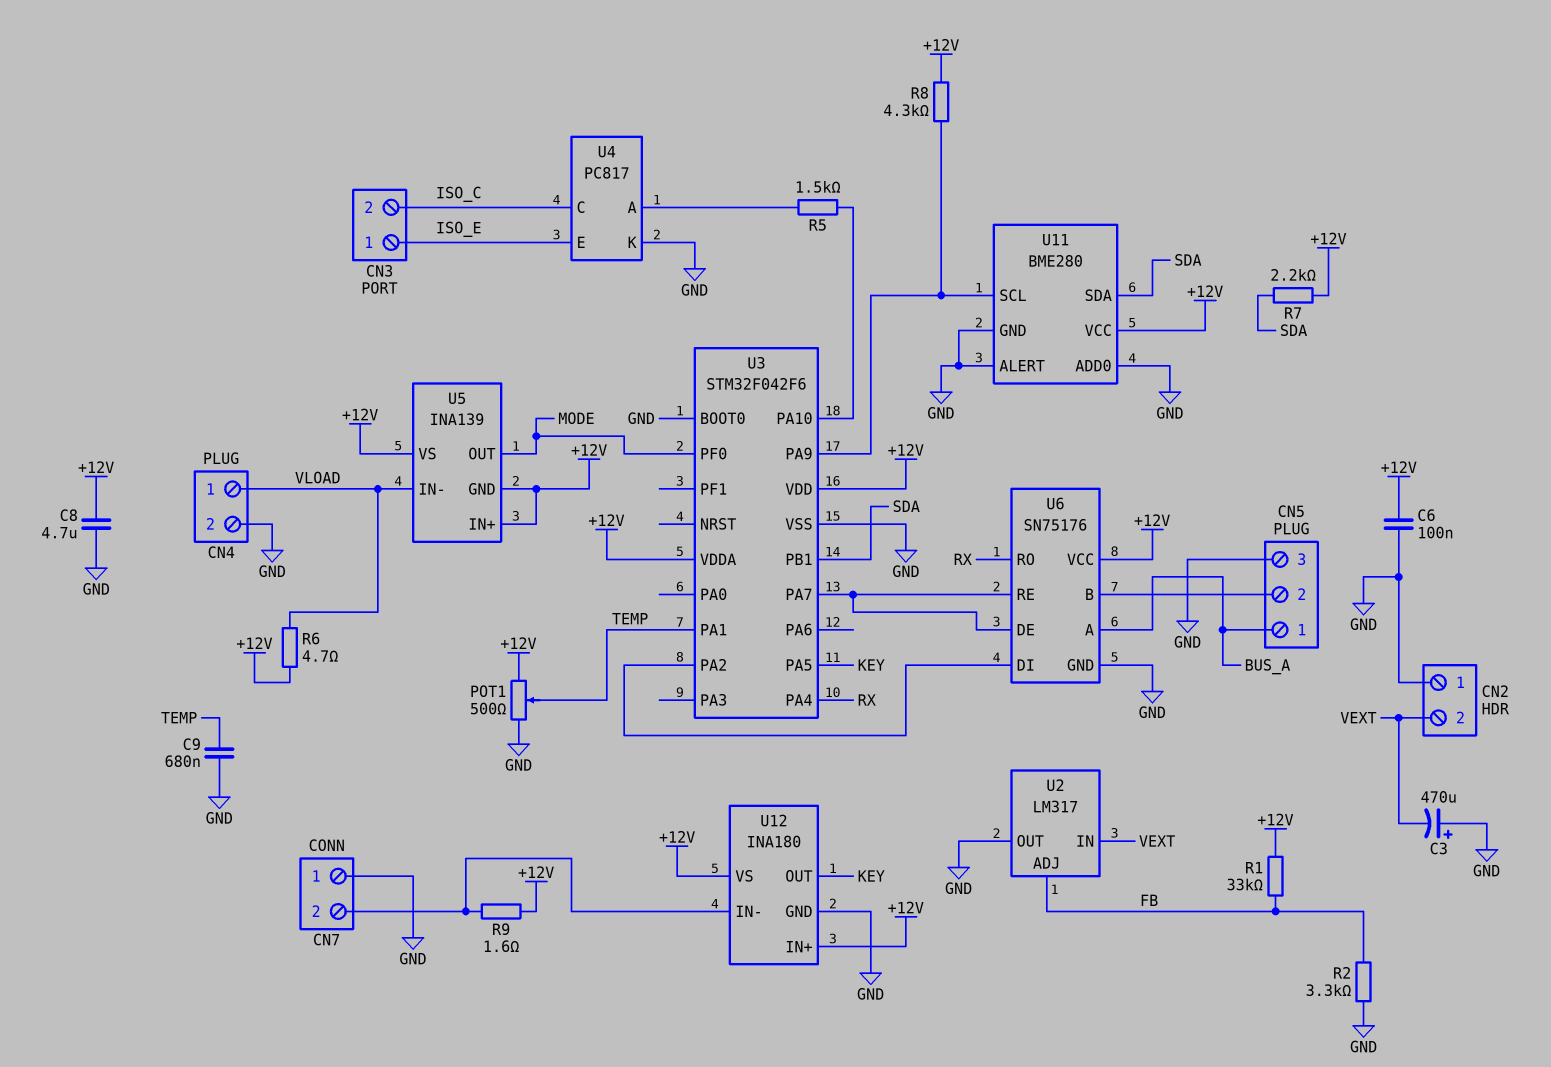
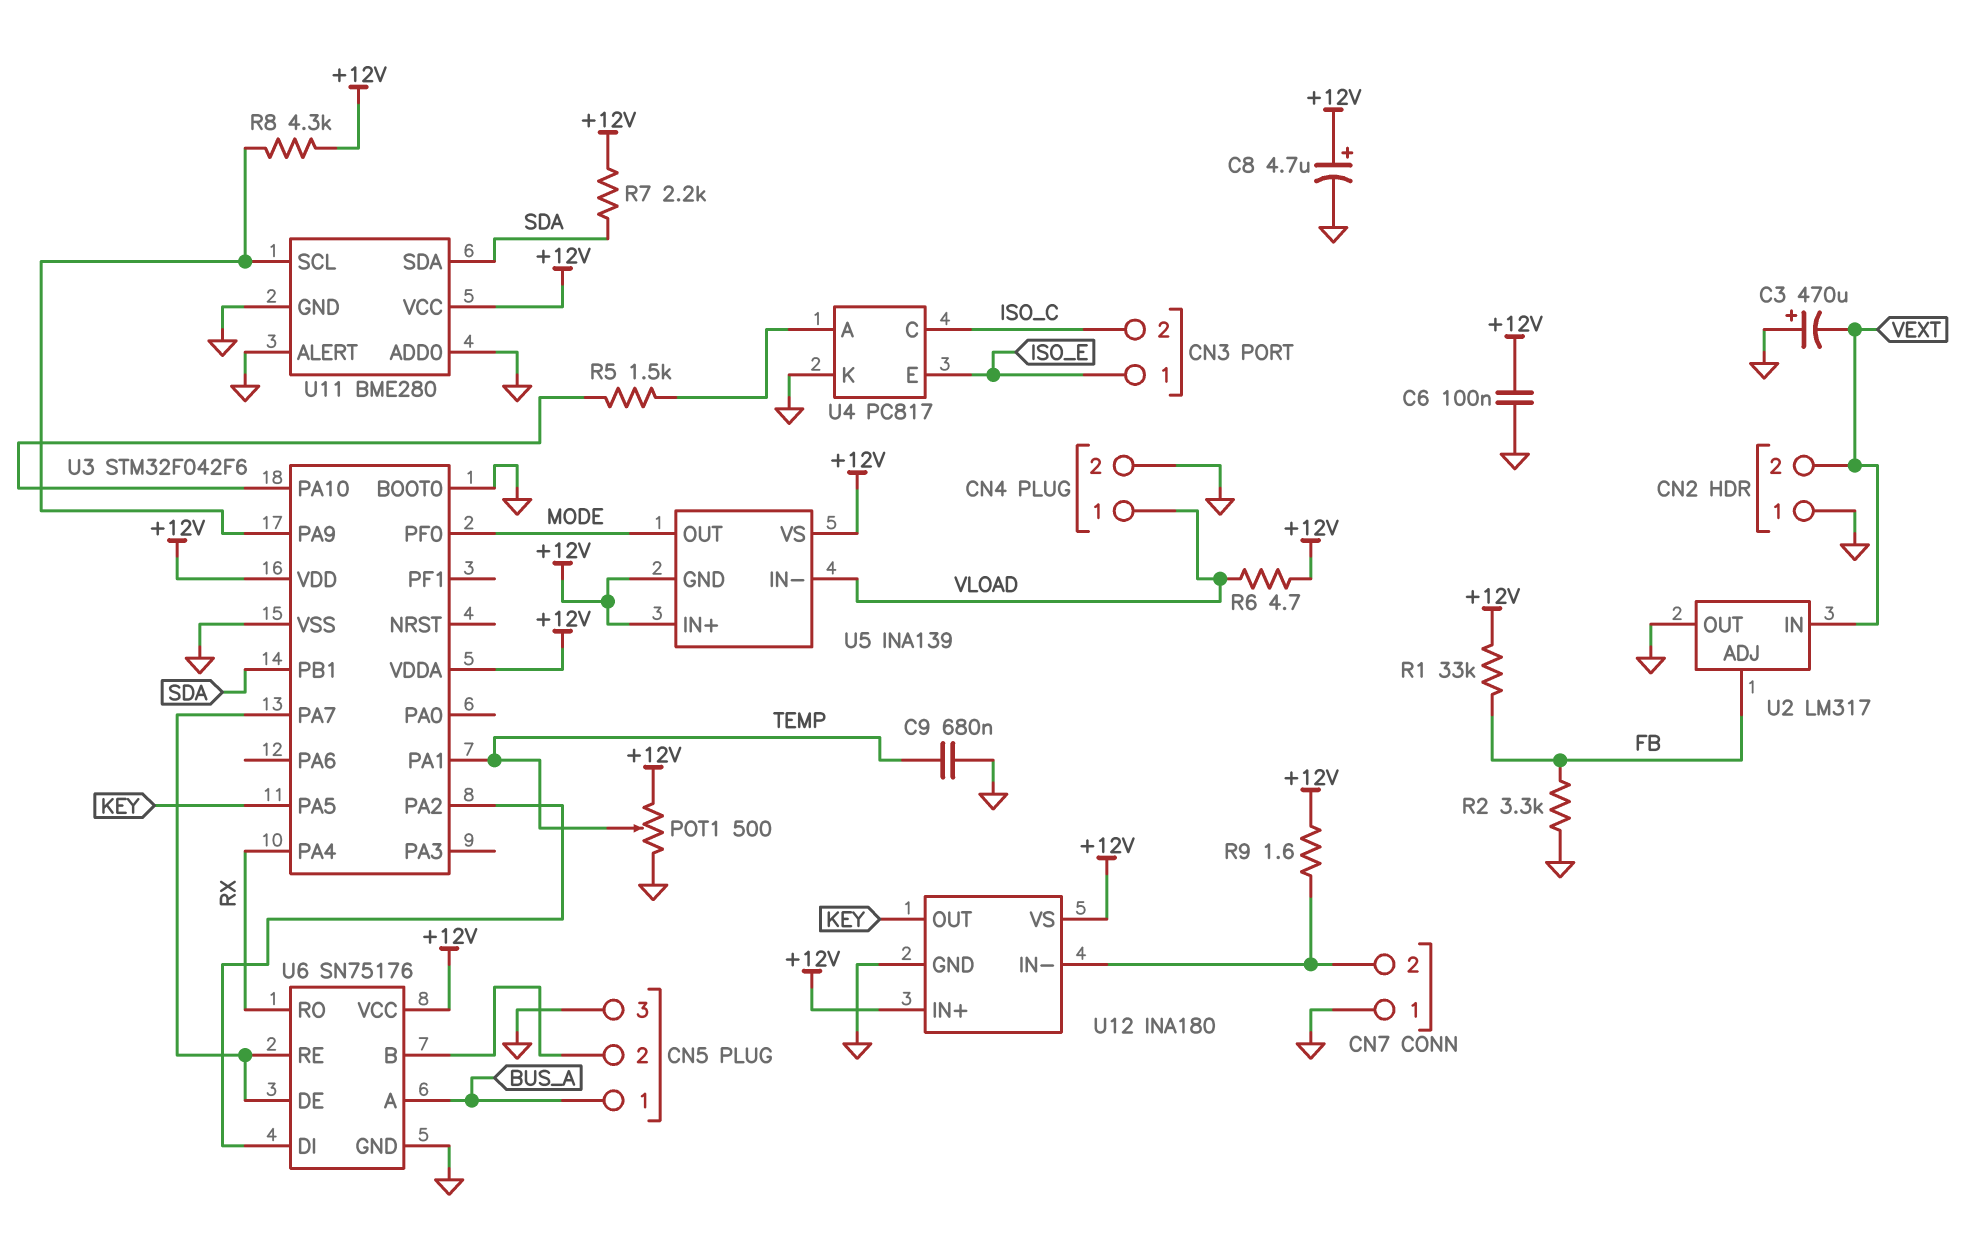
C8: 4.7uF (+12V, GND) -> 4.7uF (plus +12V, minus GND)

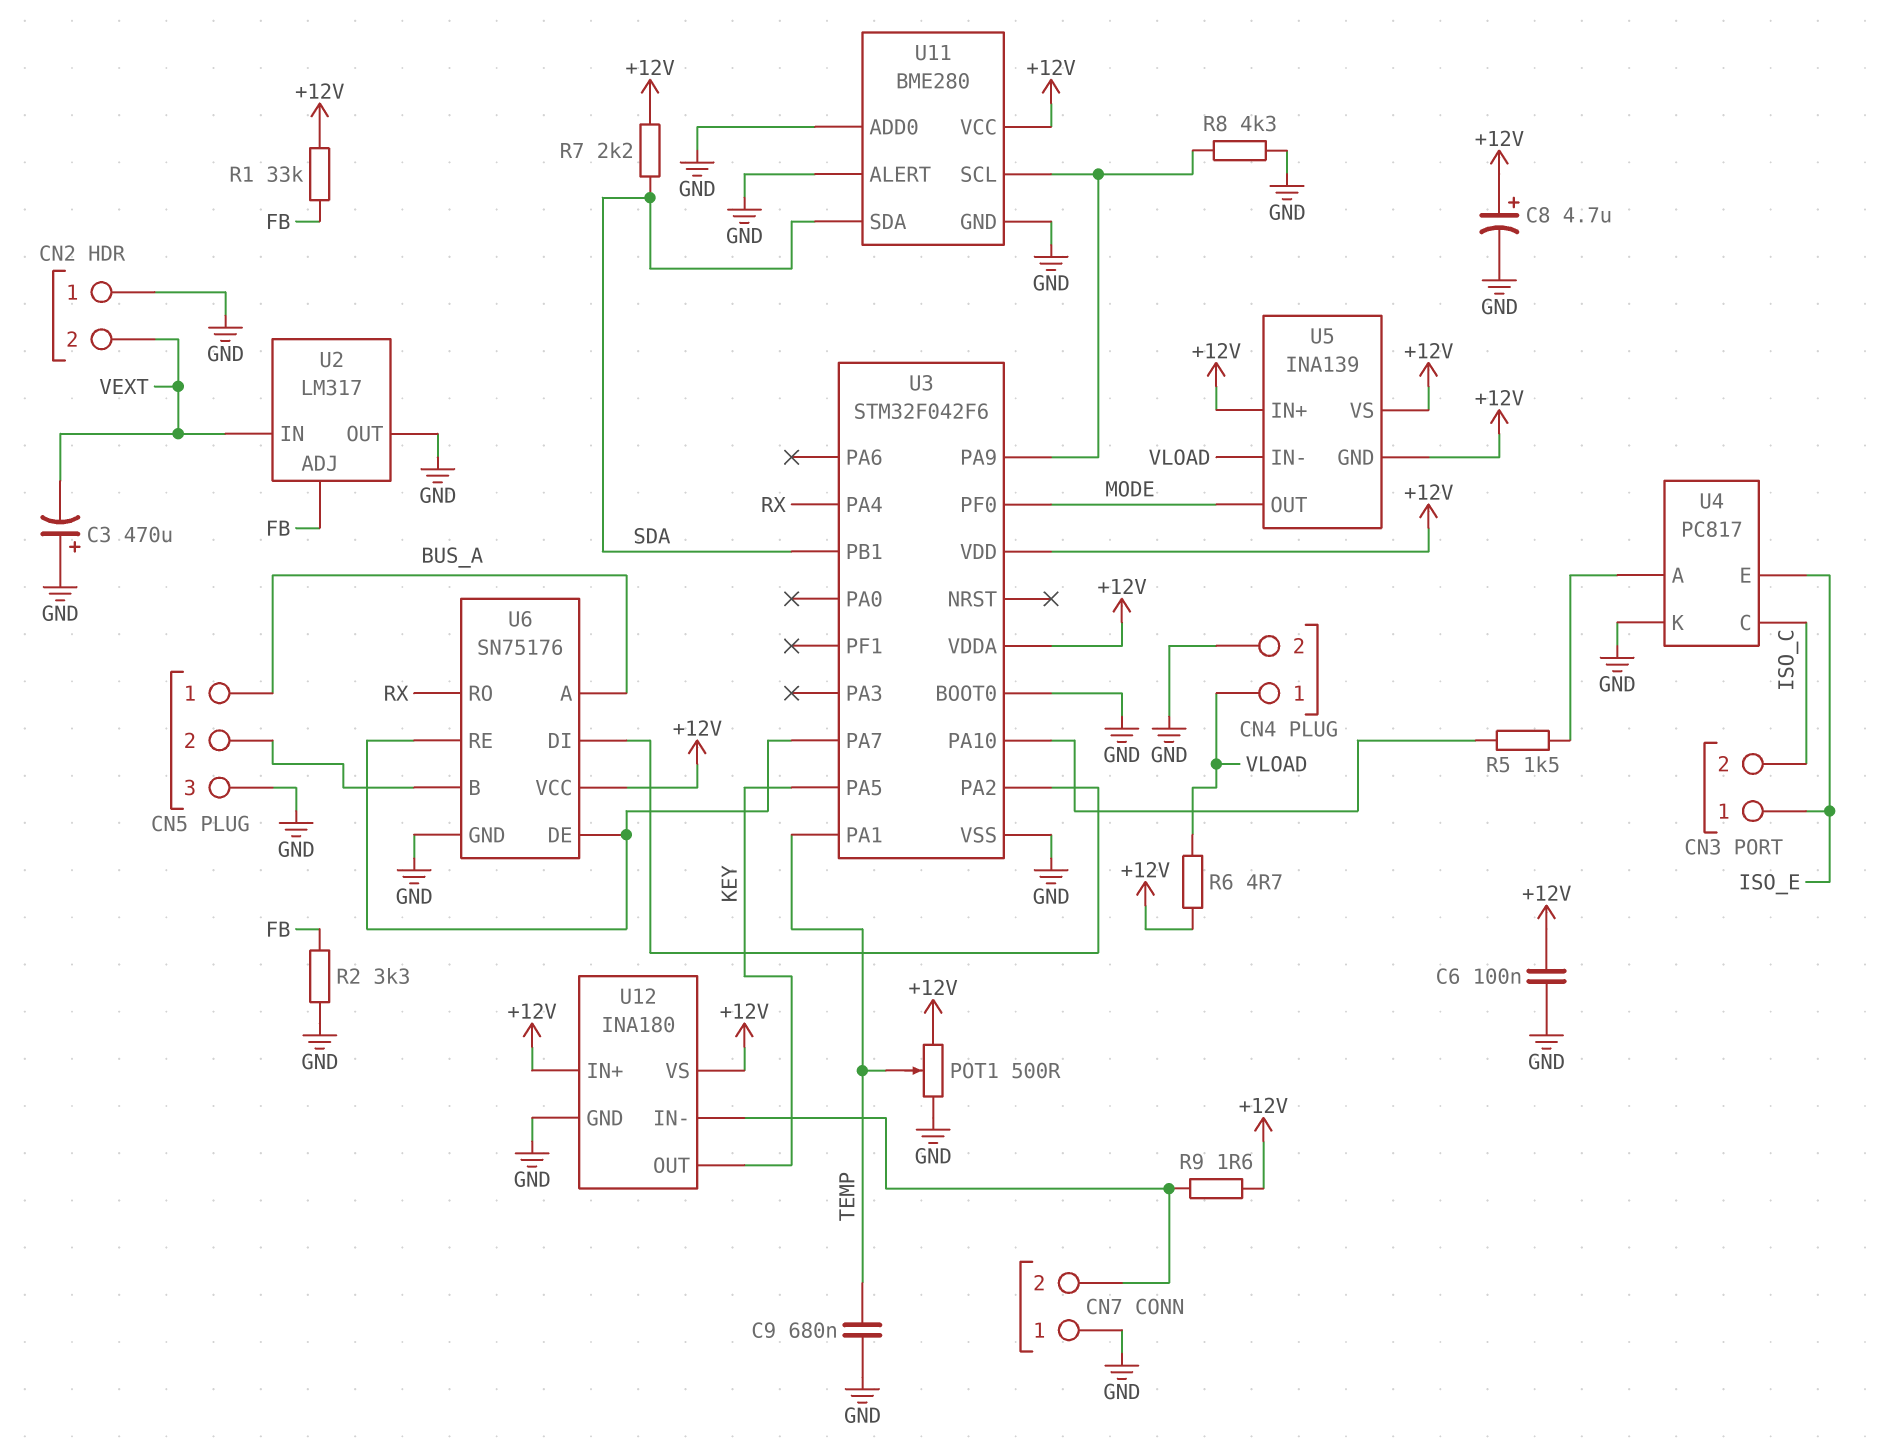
R8: 4.3k (+12V, U3/PA9) -> 4.3k (GND, U3/PA9)

